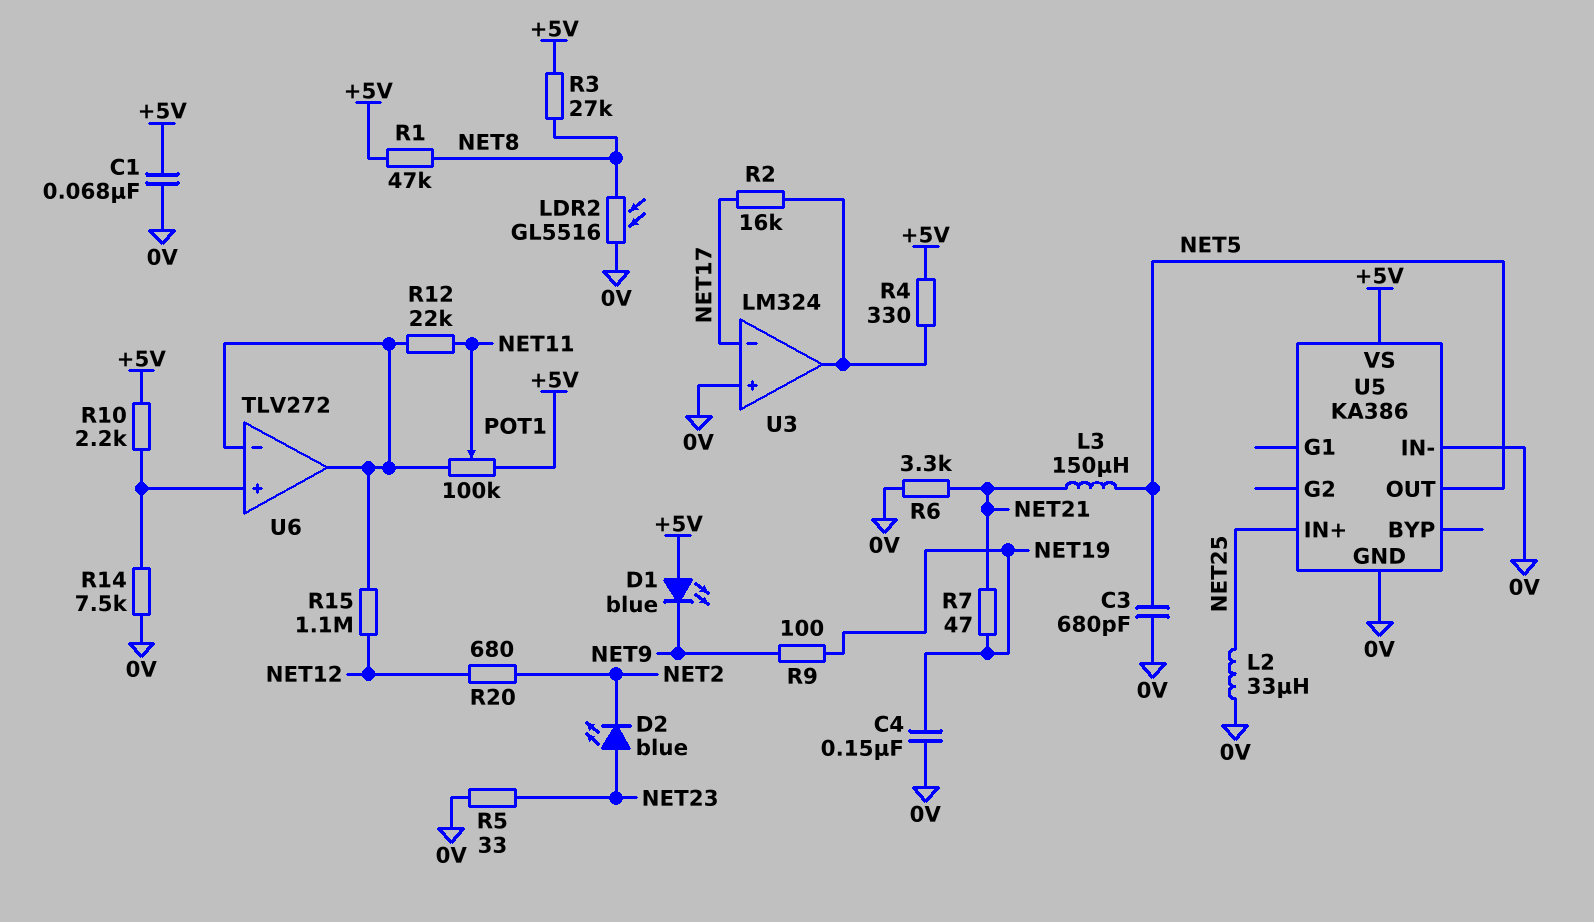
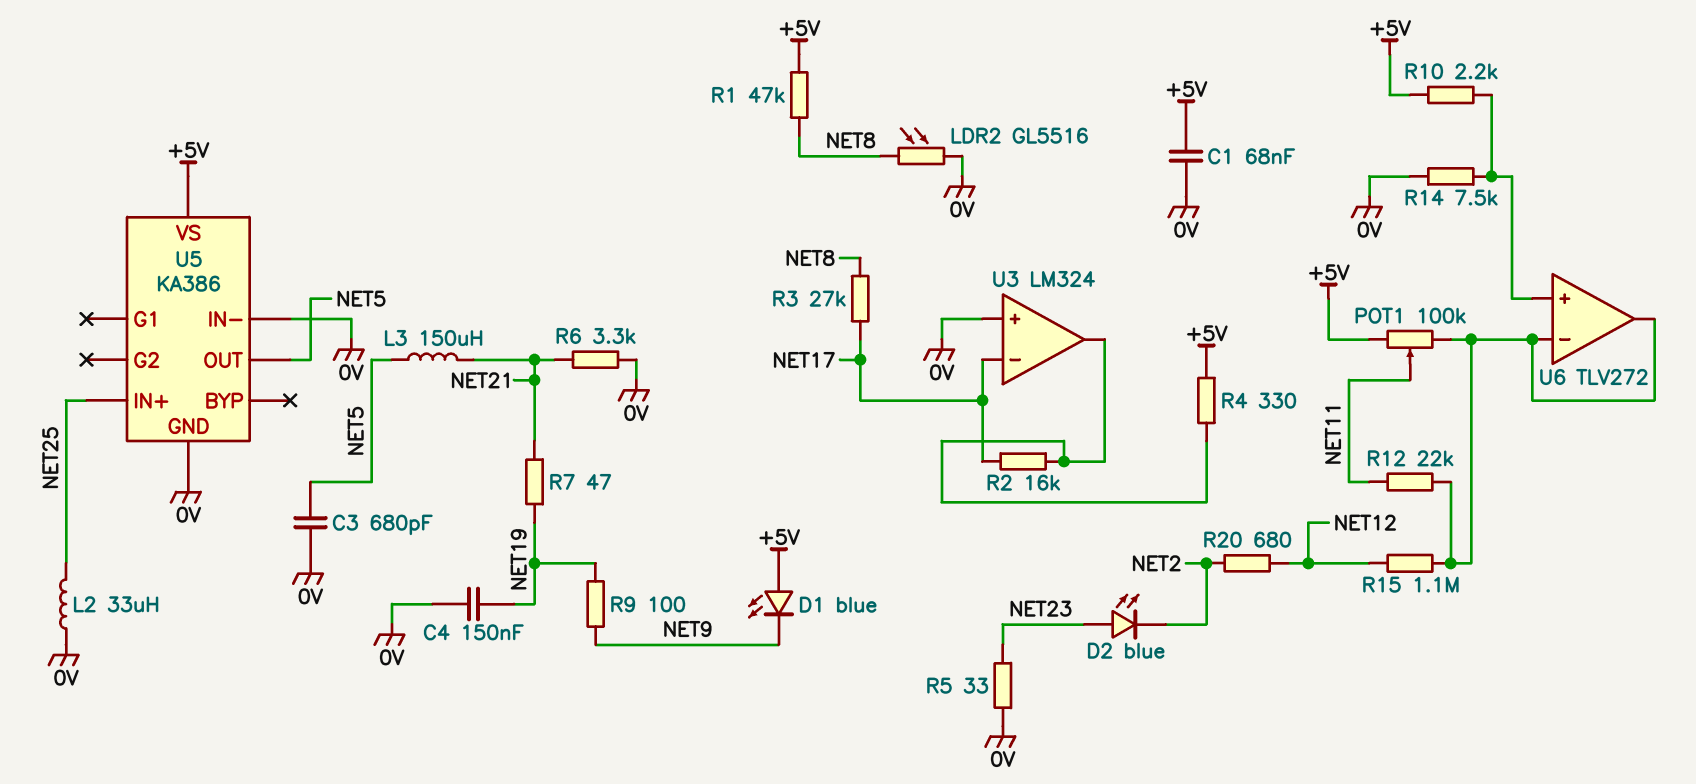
R3: 27k (+5V, NET8) -> 27k (NET8, NET17)

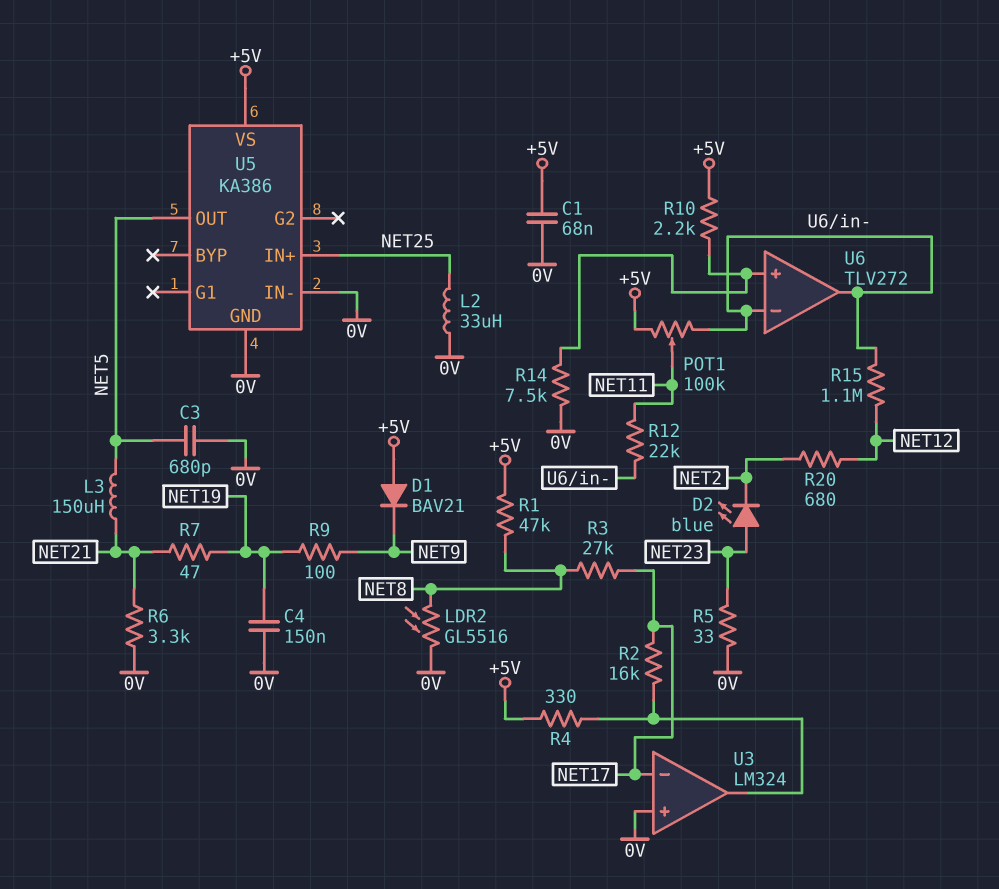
D1: LED blue (A +5V, K NET9) -> diode BAV21 (A +5V, K NET9)

